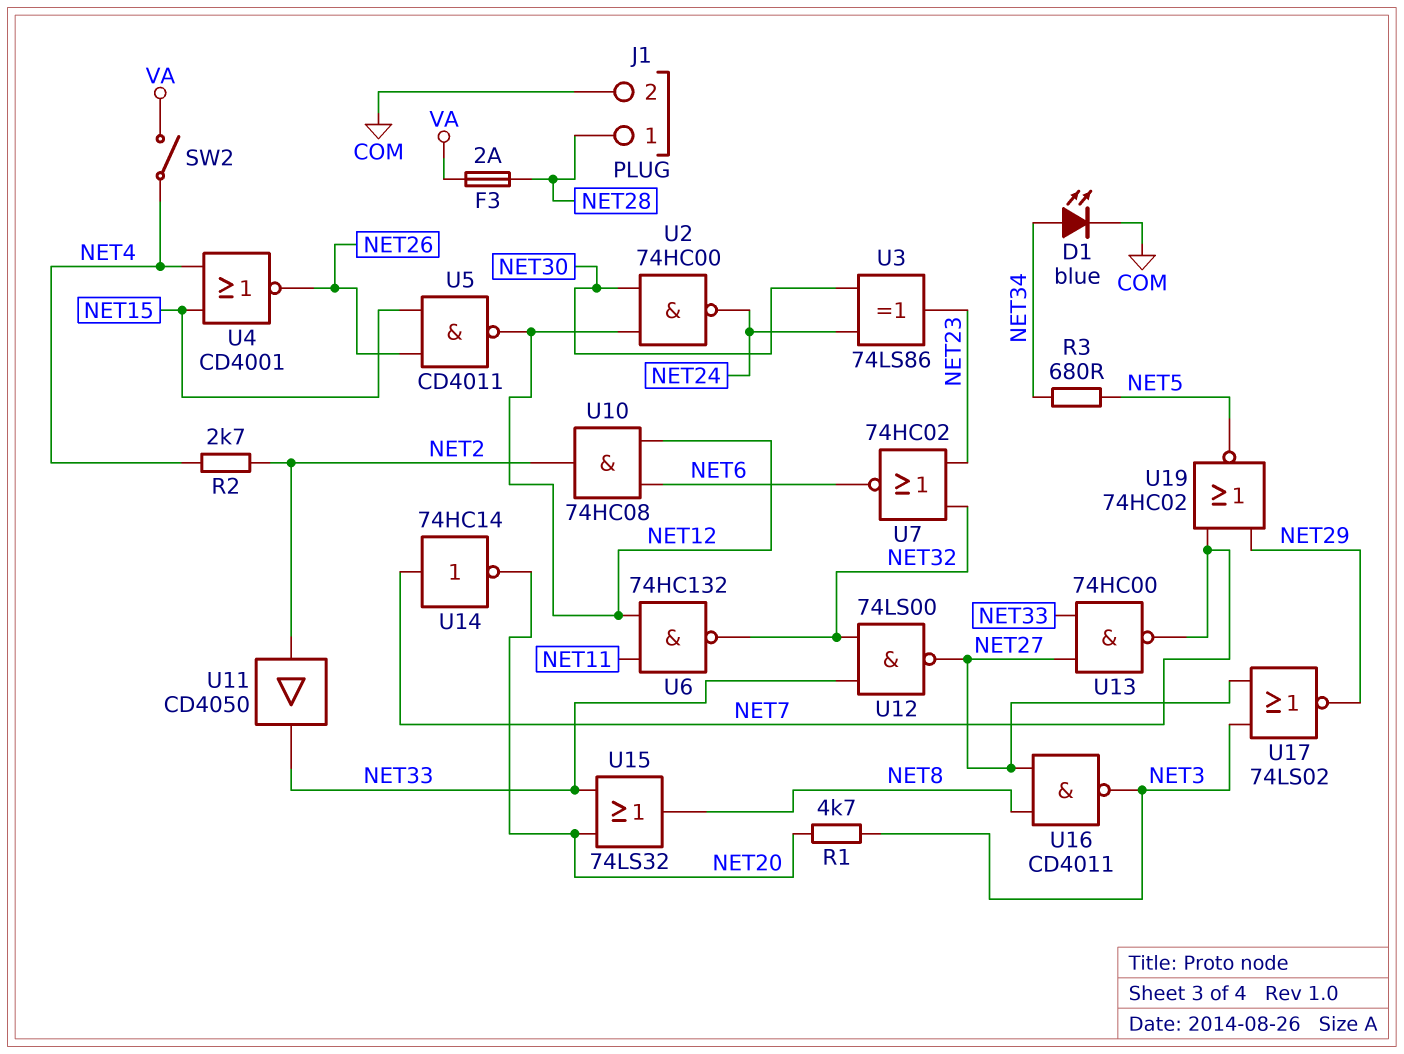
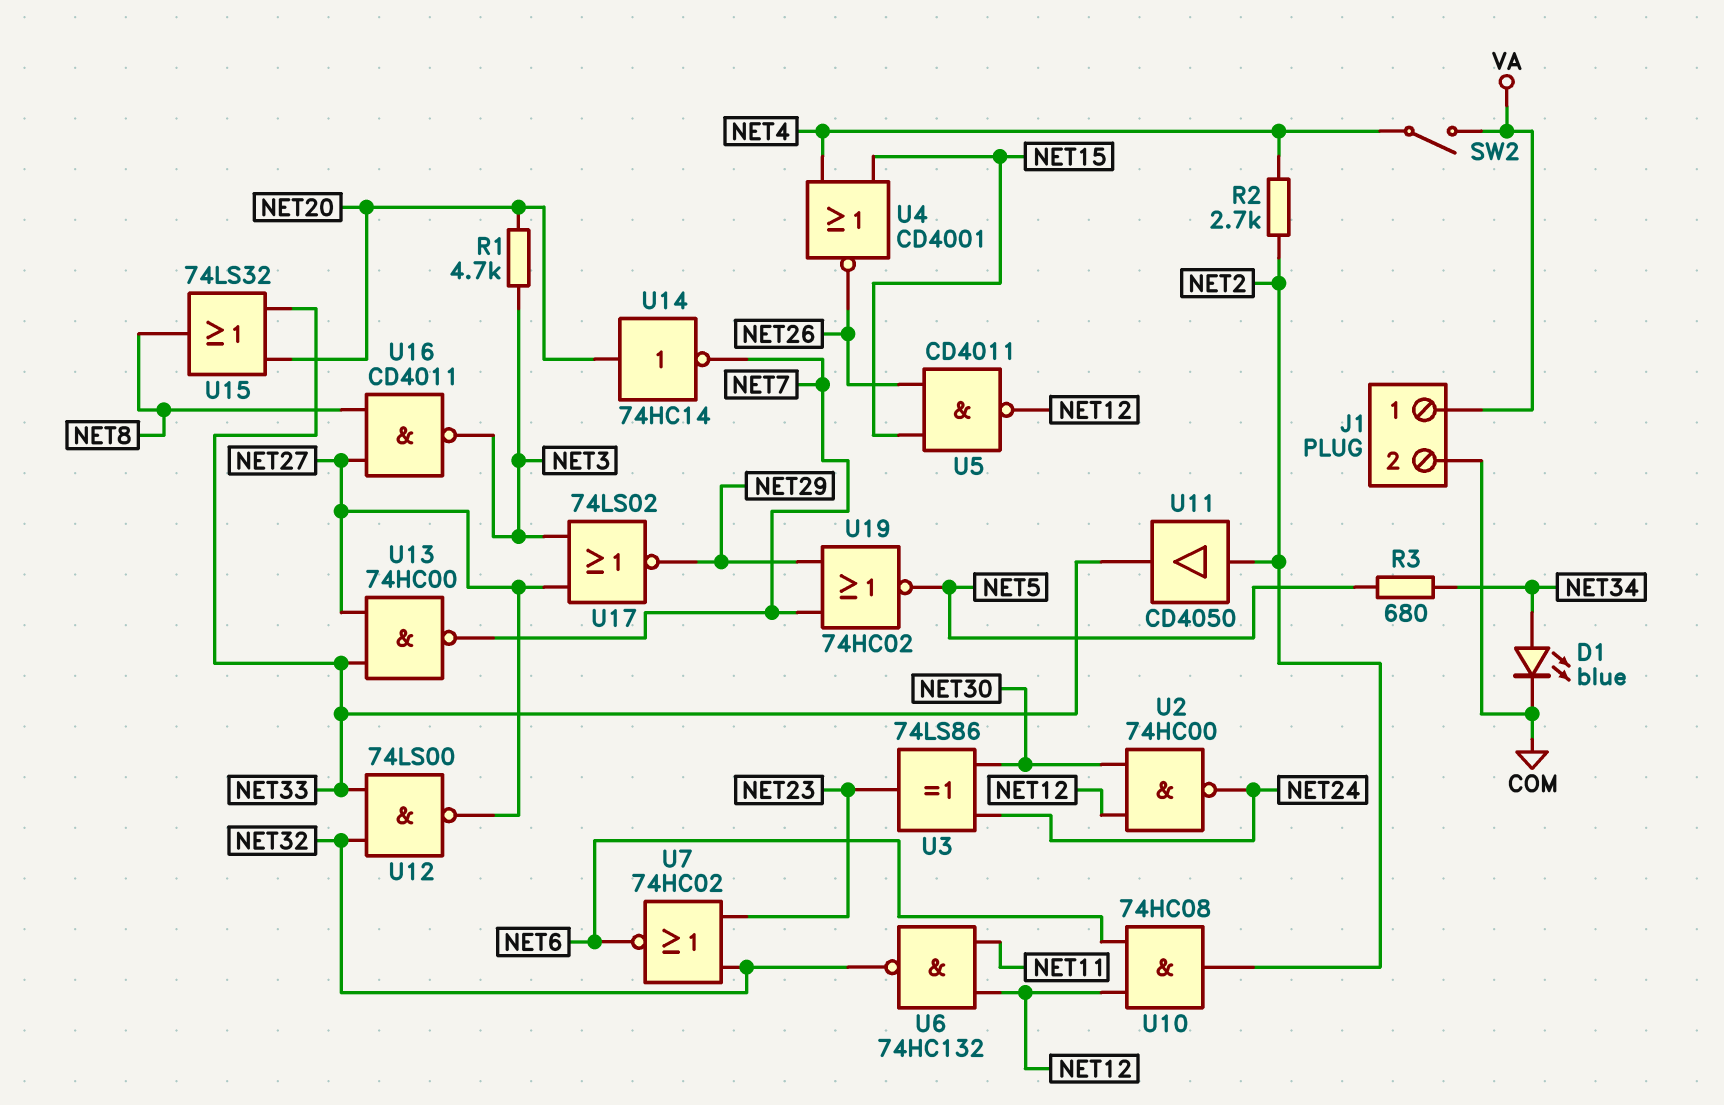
F3: 2A (NET28, VA) -> none
J1 pin 1: NET28 -> VA
U14: NOT 74HC14 (in NET7, out NET20) -> NOT 74HC14 (in NET20, out NET7)

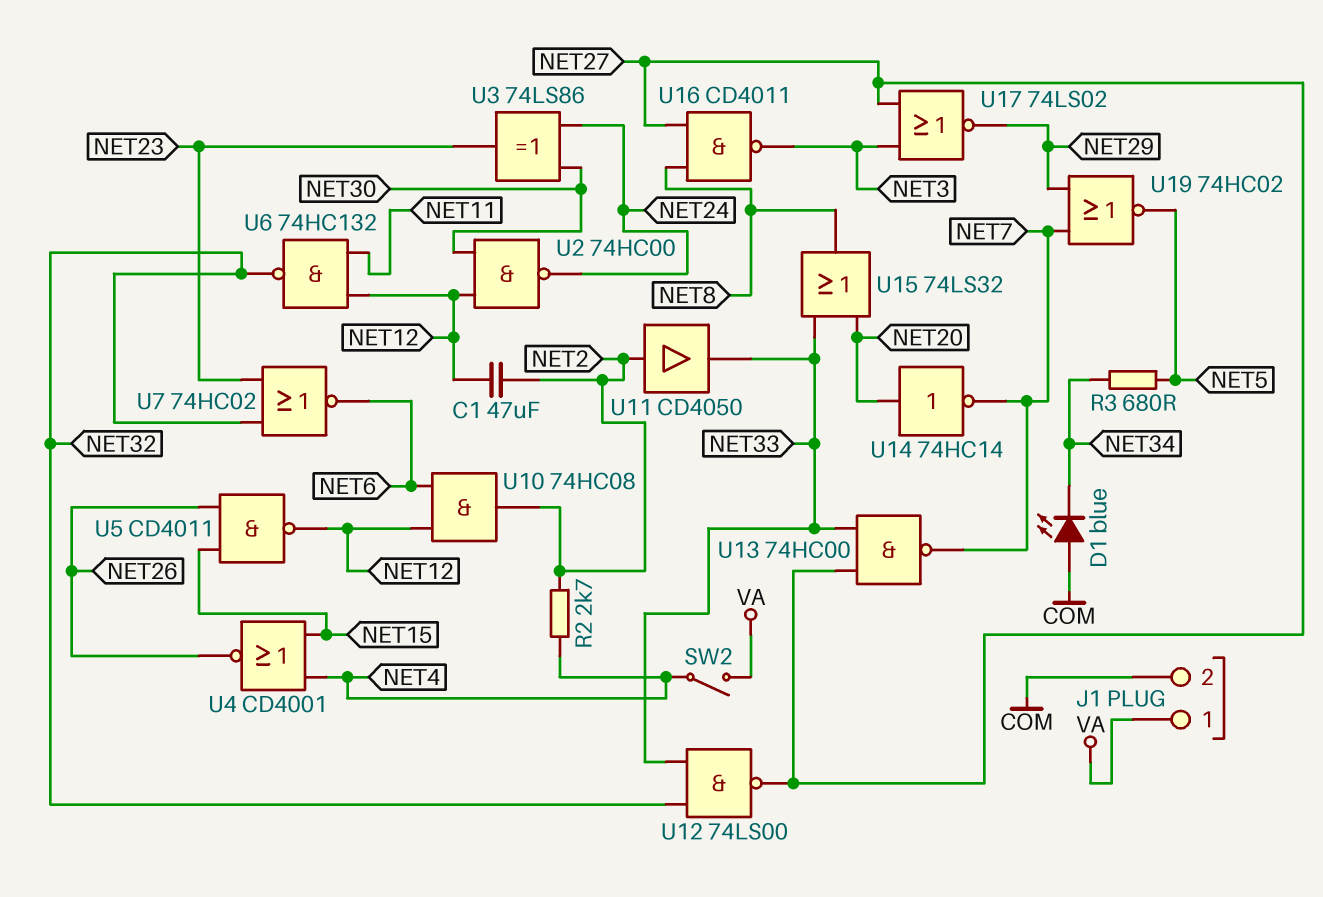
C1: none -> 47uF (NET2, NET12)
D1: LED blue (A NET34, K COM) -> LED blue (A COM, K NET34)
R1: 4.7k (NET3, NET20) -> none

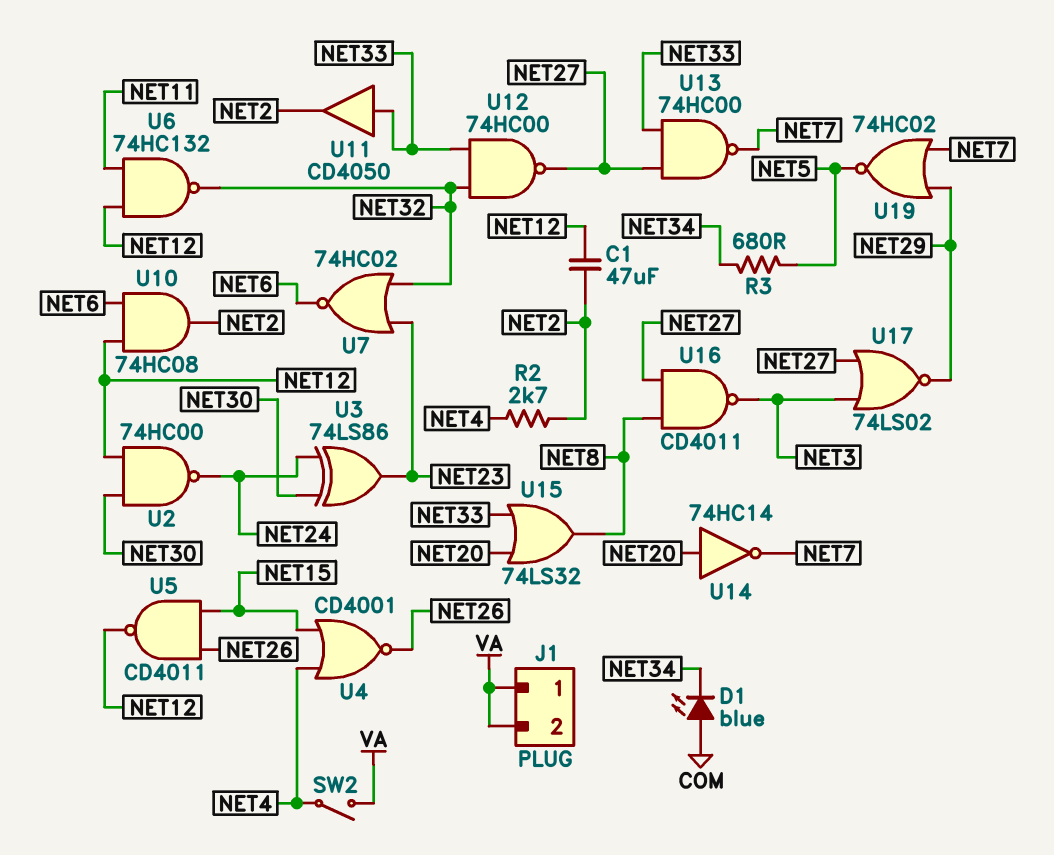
J1 pin 2: COM -> VA
U11: buffer CD4050 (in NET2, out NET33) -> buffer CD4050 (in NET33, out NET2)
U12: NAND 74LS00 (in NET32, in NET33, out NET27) -> NAND 74HC00 (in NET32, in NET33, out NET27)

